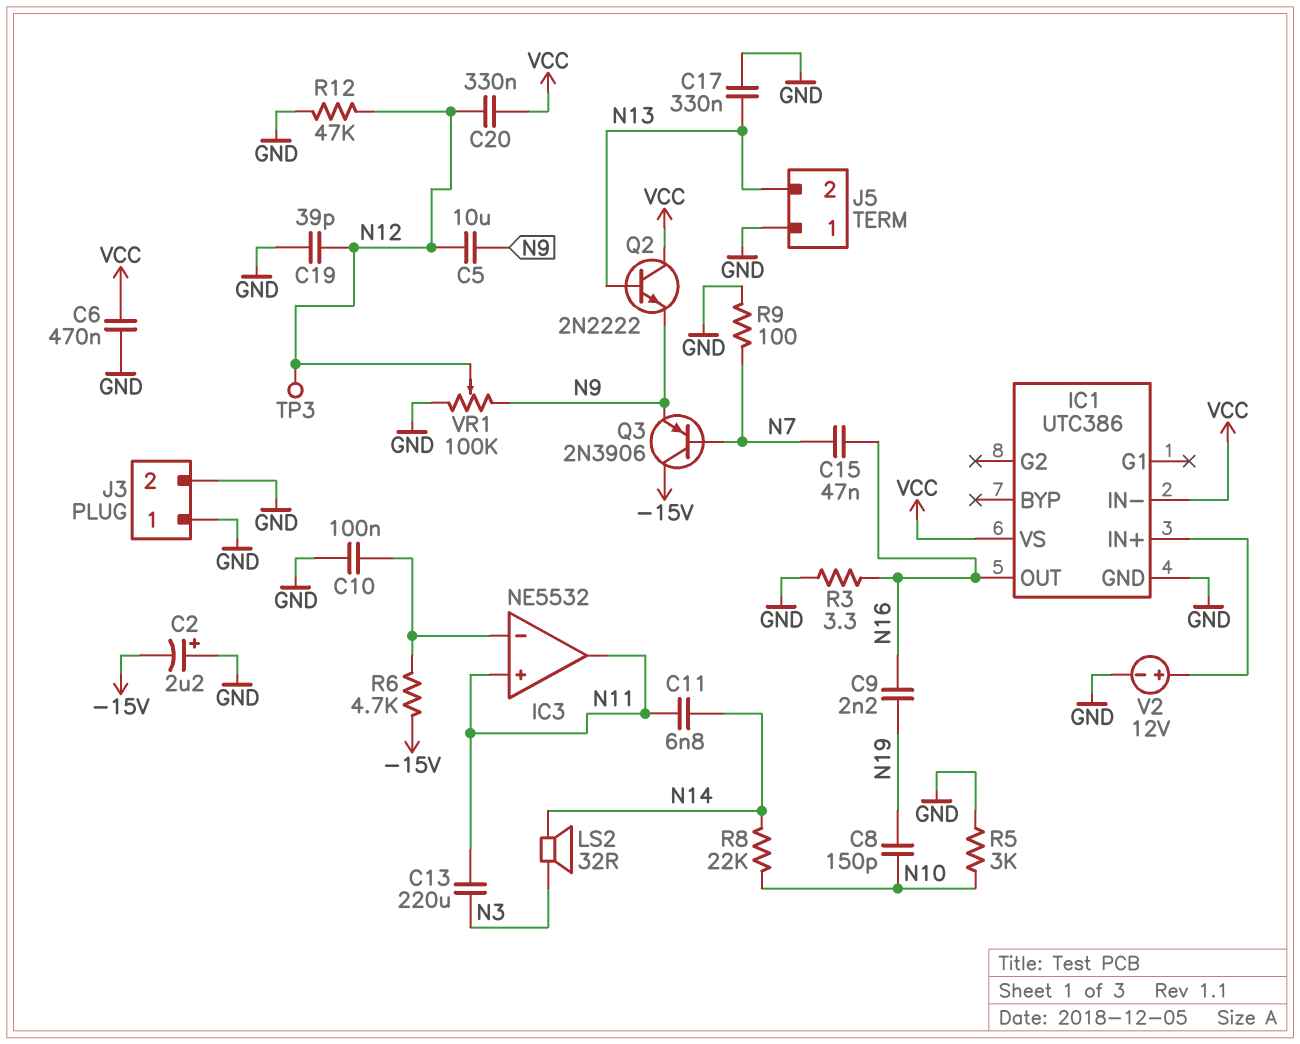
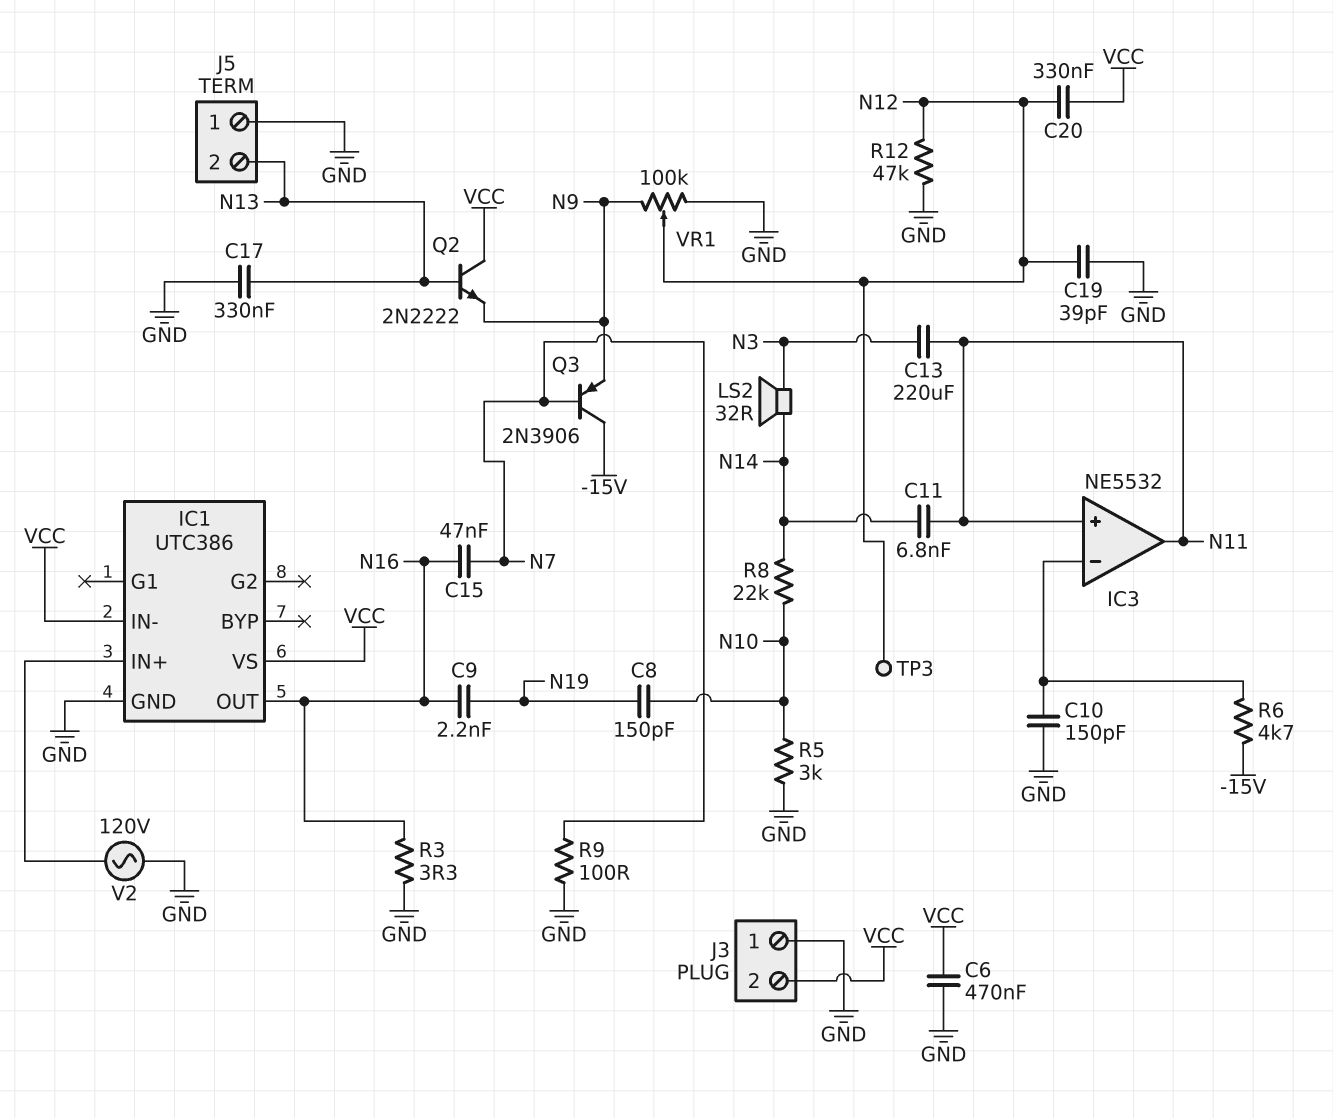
C2: 2.2uF (plus GND, minus -15V) -> none
C5: 10uF (N9, N12) -> none
C10: 100nF (GND, IC3/in-) -> 150pF (GND, IC3/in-)
J3 pin 2: GND -> VCC
V2: 12V (plus IC1/IN+, minus GND) -> AC 120V (GND, IC1/IN+)

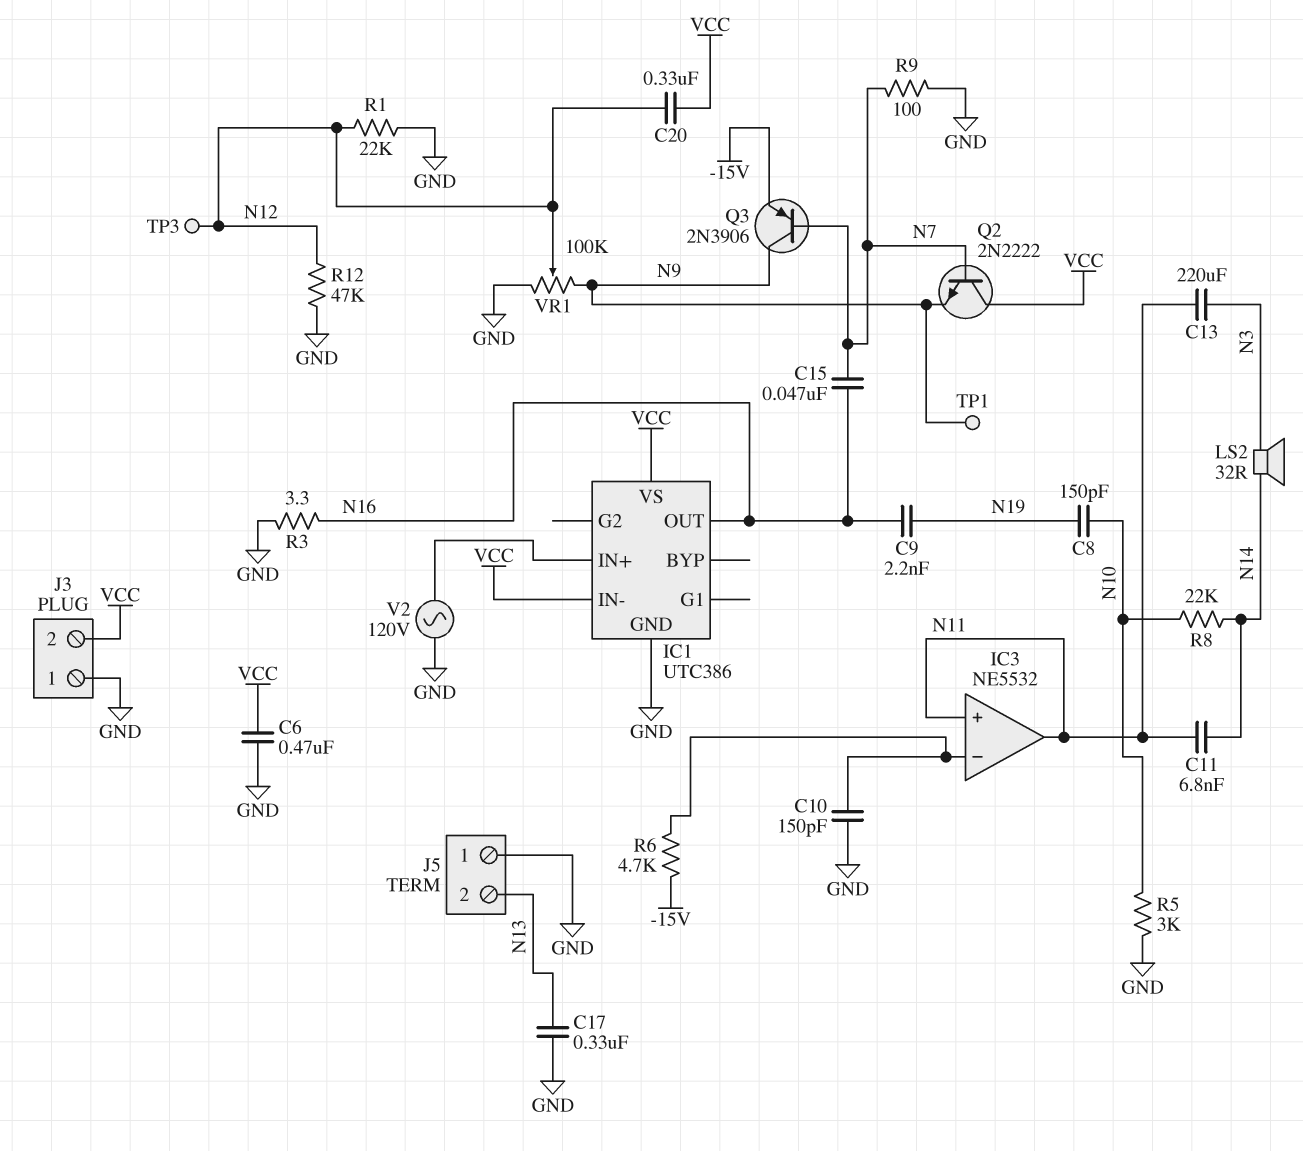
C19: 39pF (GND, N12) -> none
Q2: NPN 2N2222 (B N13, C VCC, E N9) -> NPN 2N2222 (B N7, C VCC, E N9)
Q3: PNP 2N3906 (B N7, C -15V, E N9) -> PNP 2N3906 (B N7, C N9, E -15V)
R1: none -> 22k (GND, N12)
TP1: none -> test point (N9)

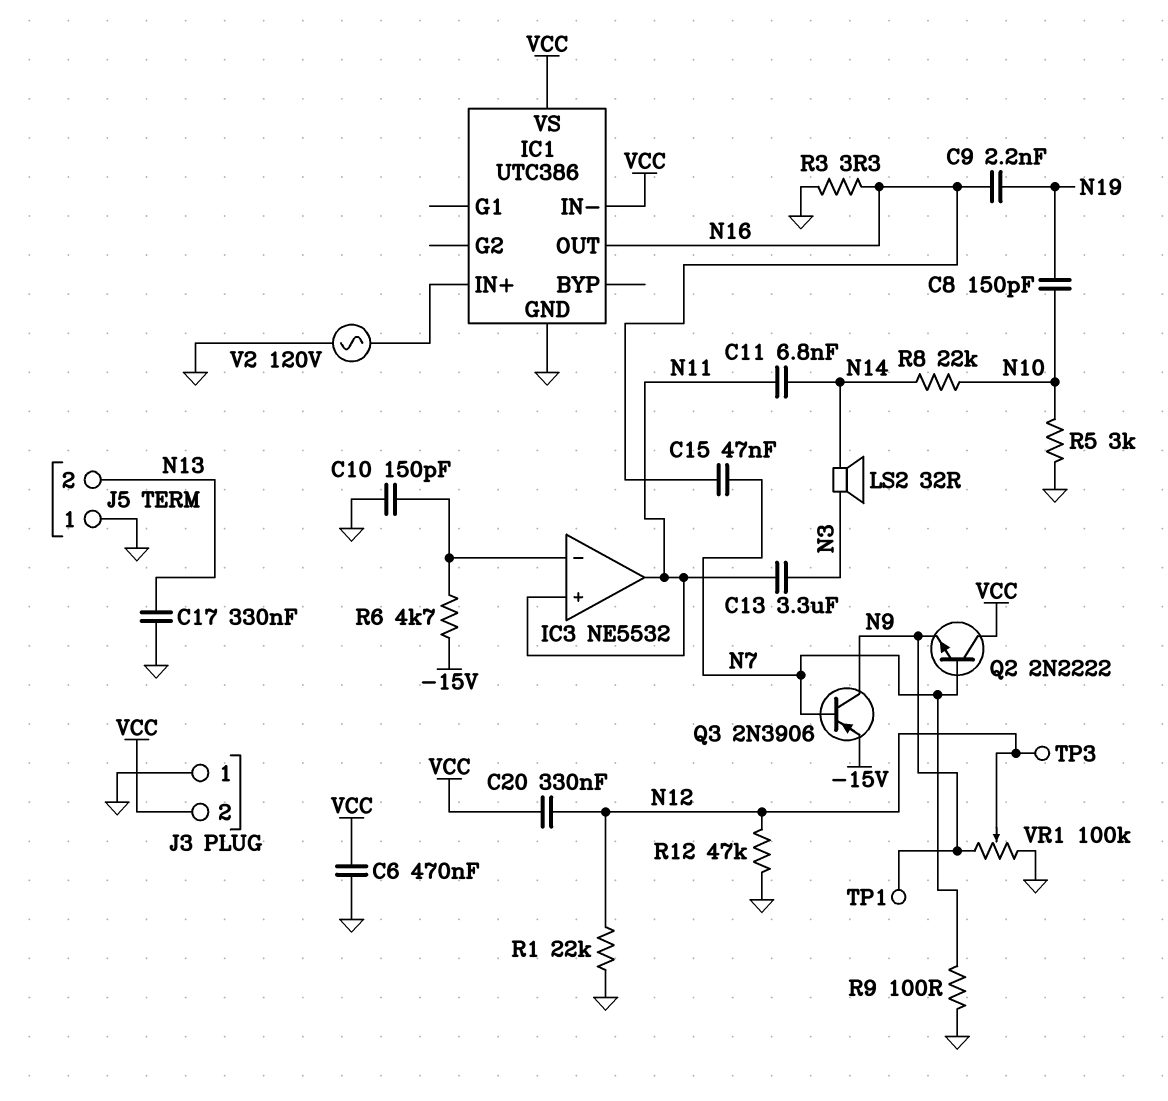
C13: 220uF (N3, N11) -> 3.3uF (N3, N11)

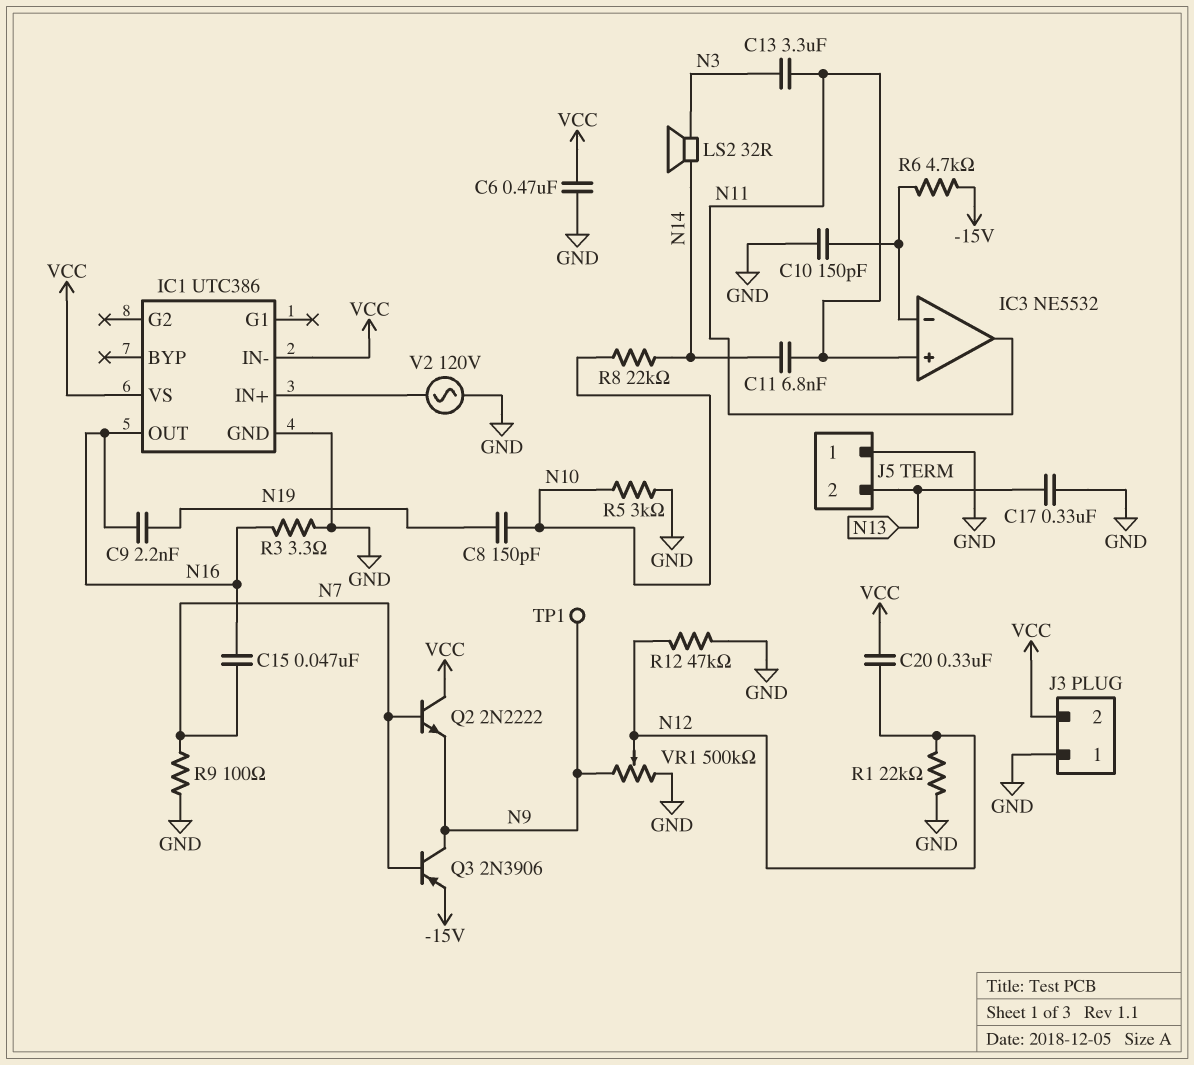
TP3: test point (N12) -> none
VR1: 100k (GND, N9, wiper N12) -> 500k (GND, N9, wiper N12)

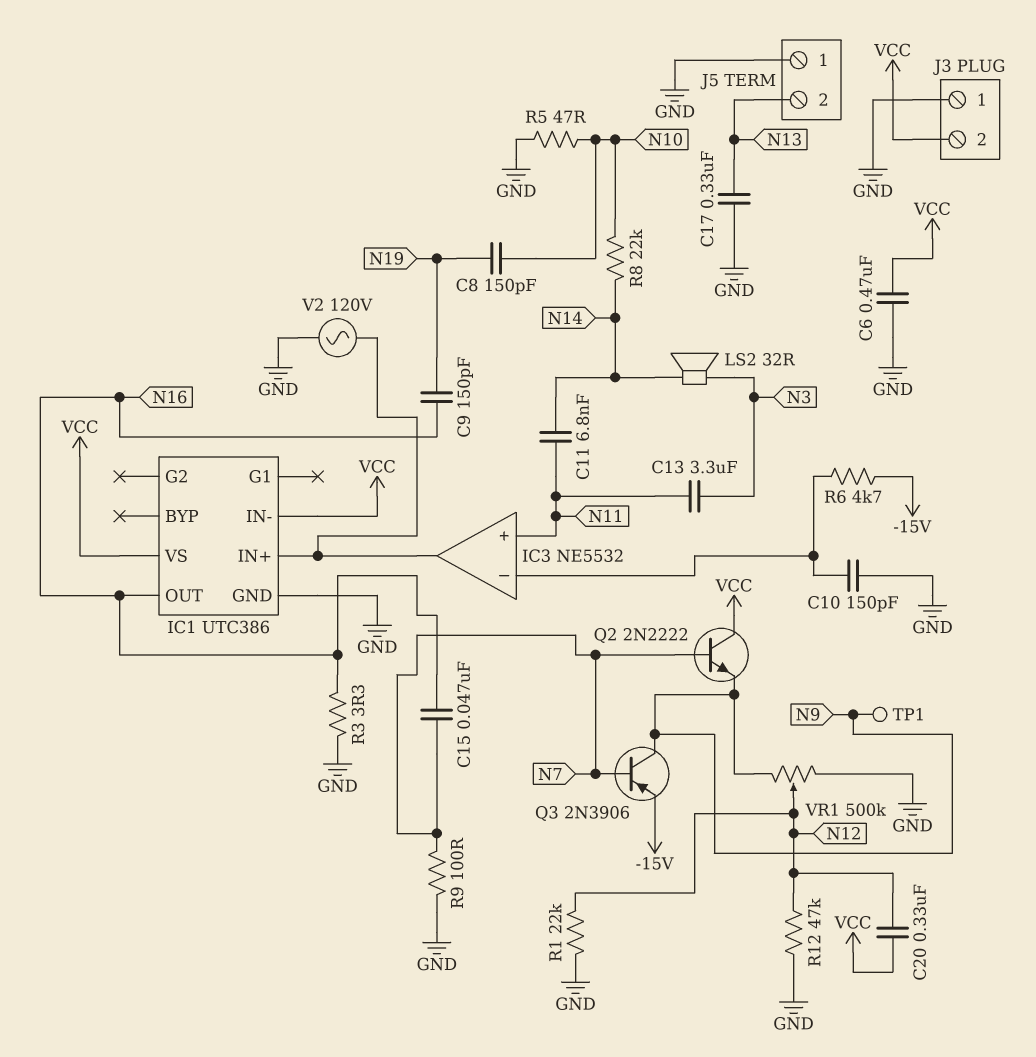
C9: 2.2nF (N16, N19) -> 150pF (N16, N19)
IC3 pin out: N11 -> IC1/IN+
R5: 3k (GND, N10) -> 47 (GND, N10)

